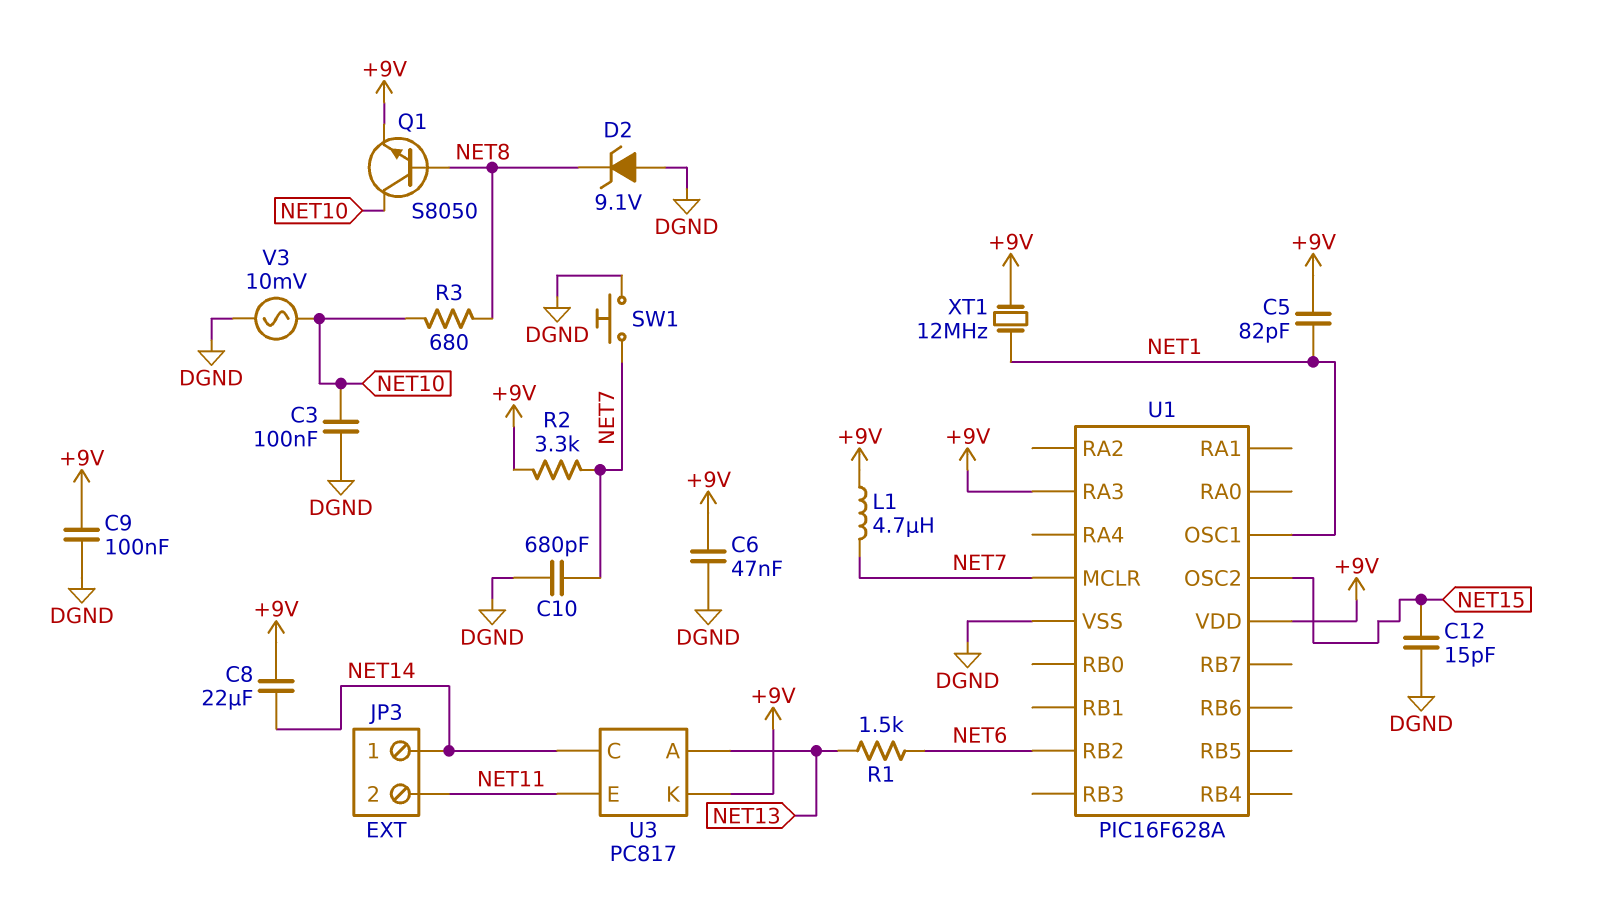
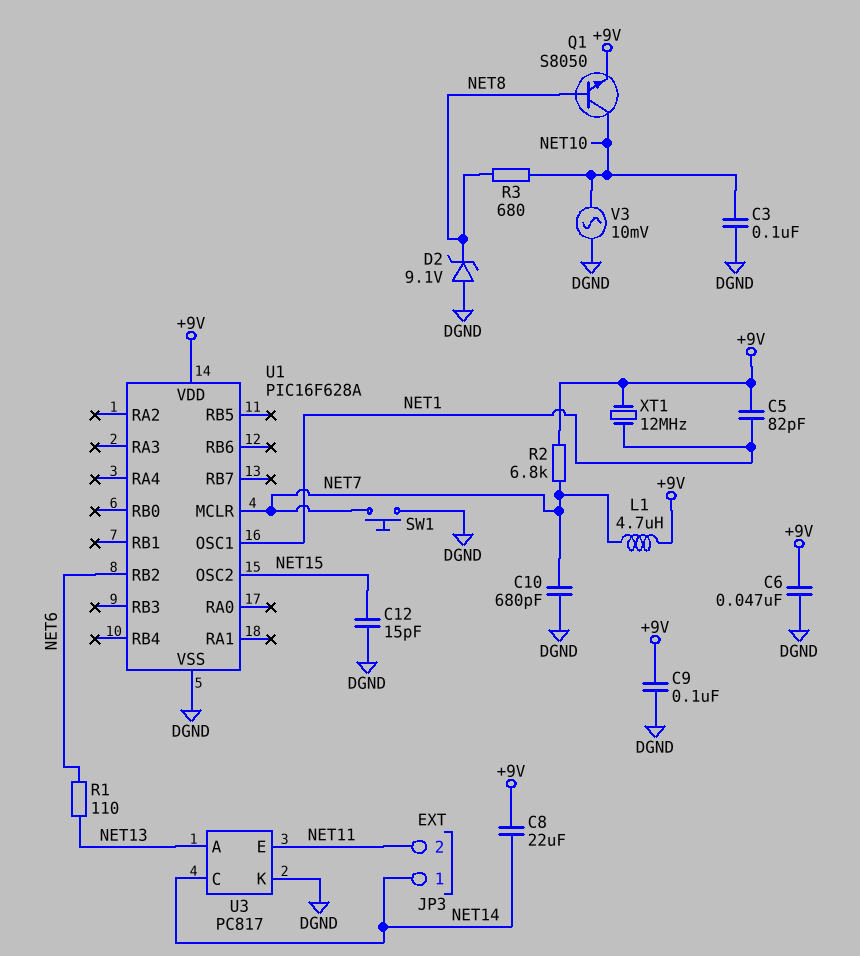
R1: 1.5k (NET6, NET13) -> 110 (NET6, NET13)
R2: 3.3k (+9V, NET7) -> 6.8k (+9V, NET7)
U1 pin RA3: +9V -> none
U3 pin K: +9V -> DGND

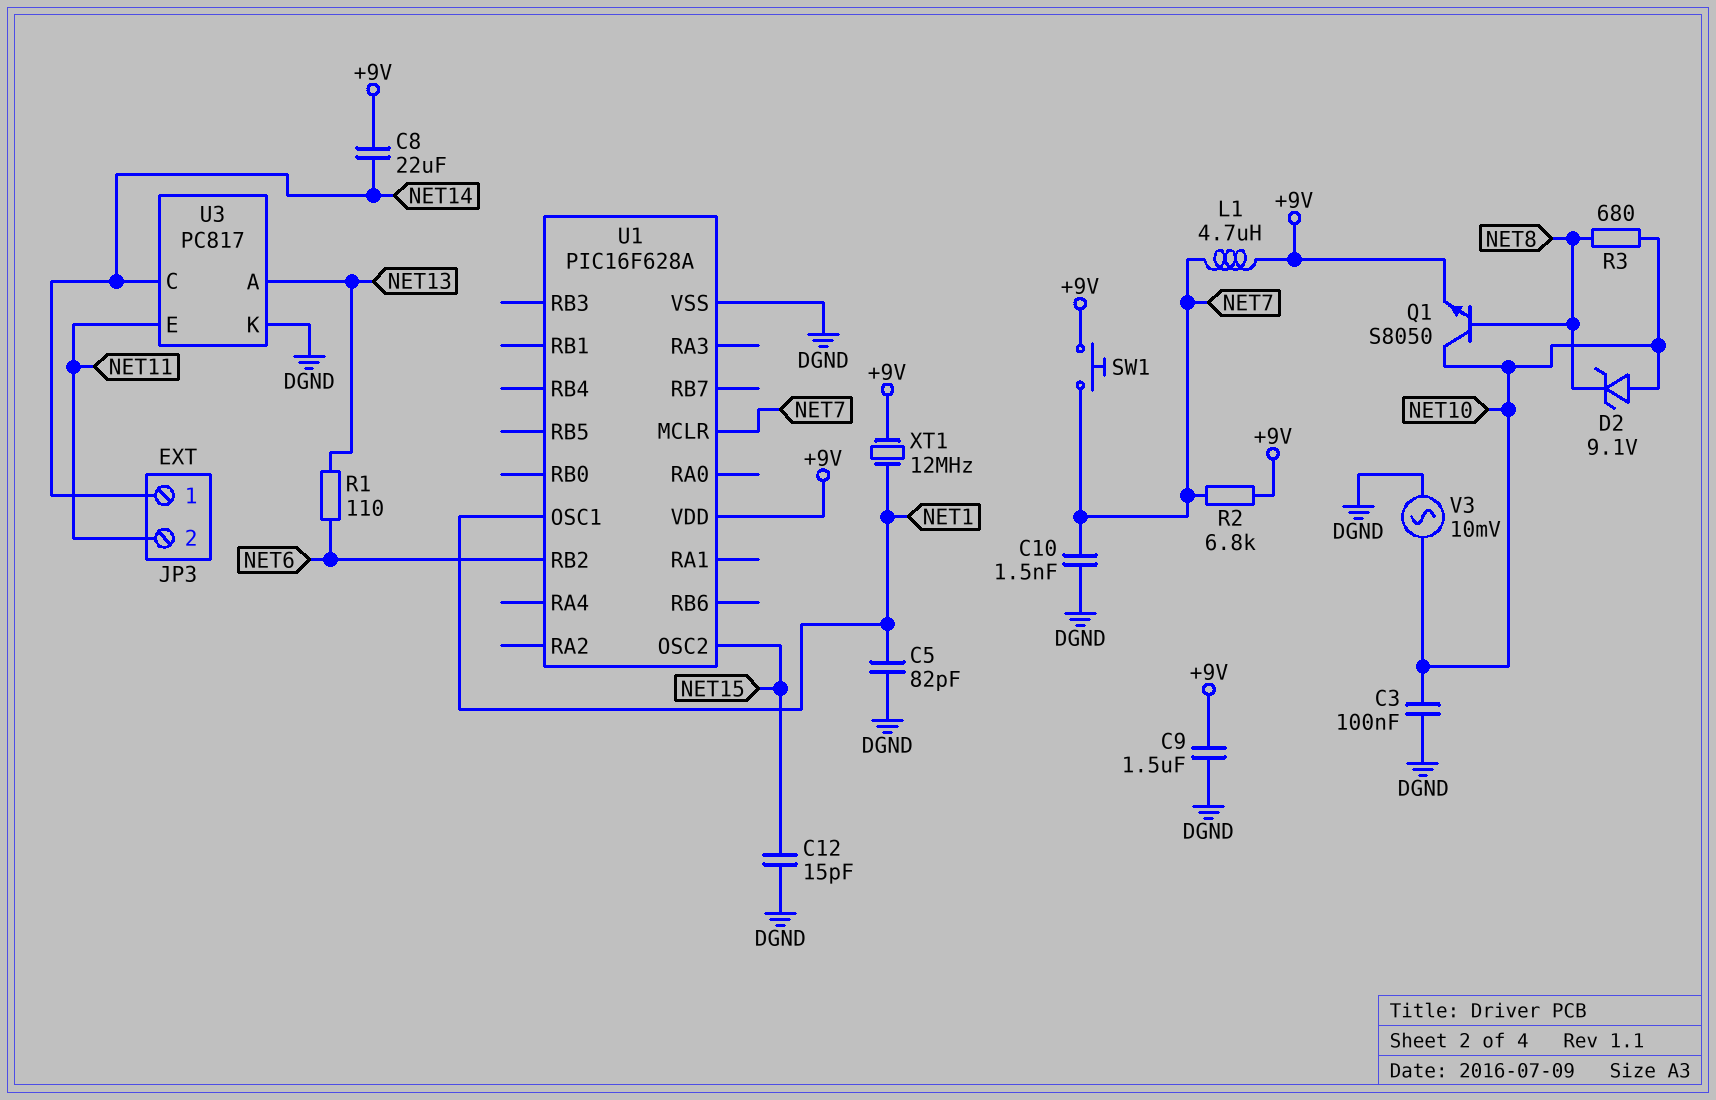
C5: 82pF (+9V, NET1) -> 82pF (DGND, NET1)
C6: 47nF (+9V, DGND) -> none
C9: 100nF (+9V, DGND) -> 1.5uF (+9V, DGND)
C10: 680pF (DGND, NET7) -> 1.5nF (DGND, NET7)
D2: zener 9.1V (A DGND, K NET8) -> zener 9.1V (A NET10, K NET8)
SW1: button (DGND, NET7) -> button (+9V, NET7)

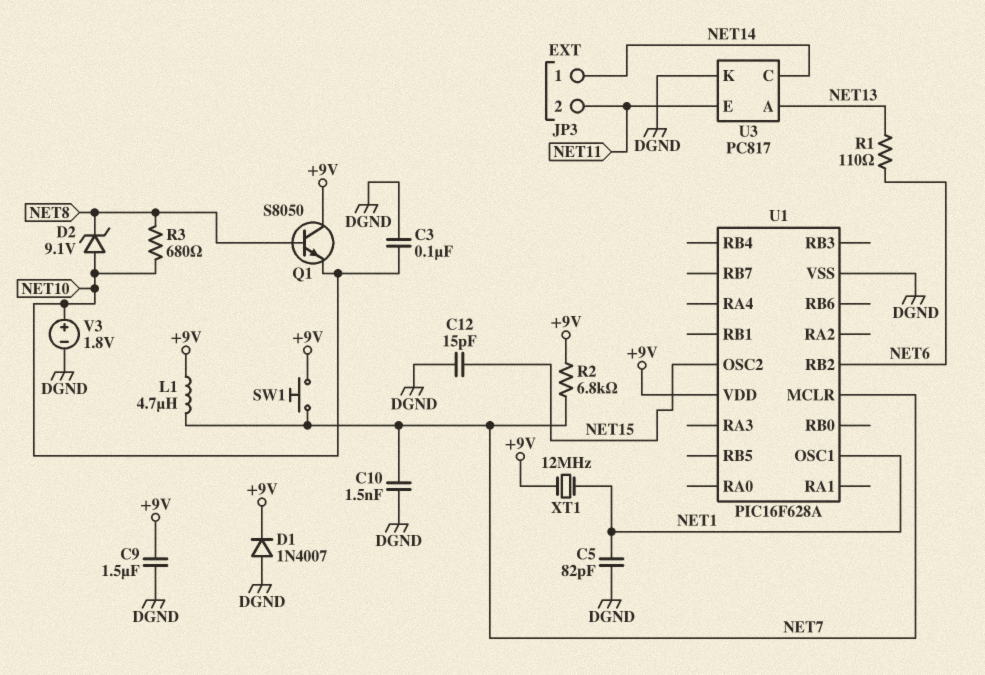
C8: 22uF (+9V, NET14) -> none
D1: none -> diode 1N4007 (A DGND, K +9V)
Q1: NPN S8050 (B NET8, C NET10, E +9V) -> NPN S8050 (B NET8, C +9V, E NET10)
V3: AC 10mV (DGND, NET10) -> 1.8V (plus NET10, minus DGND)

